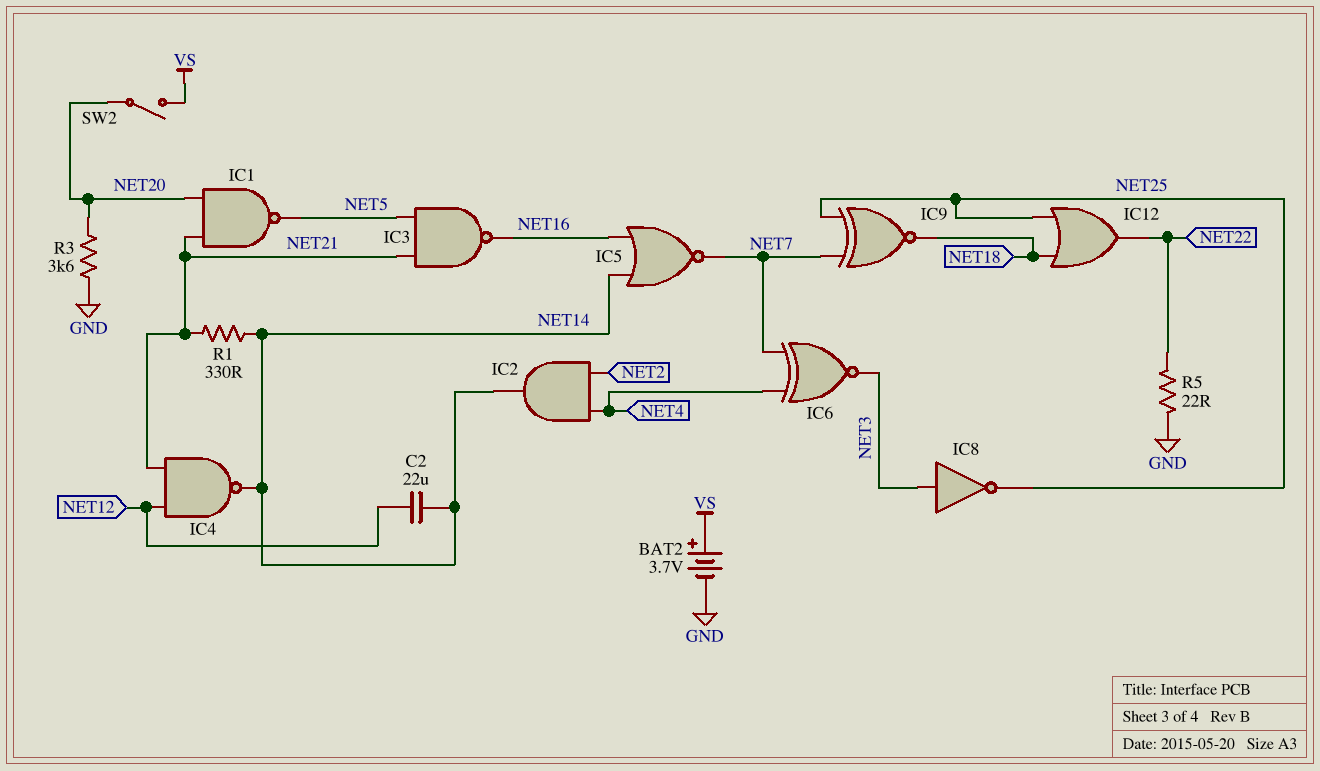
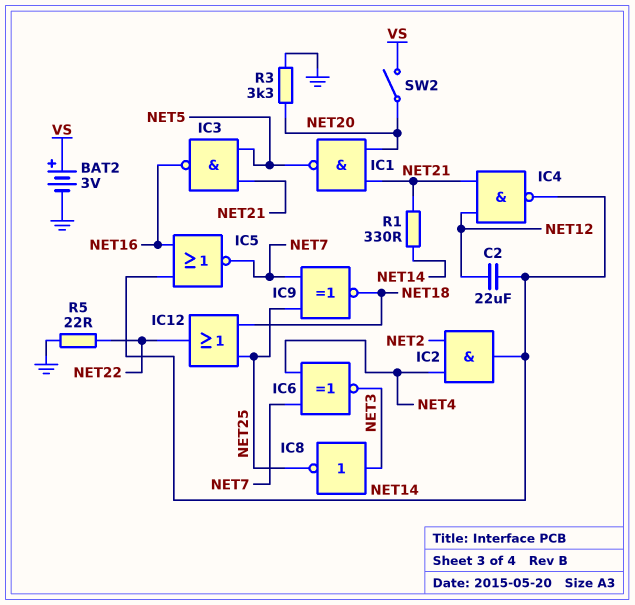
BAT2: 3.7V (plus VS, minus GND) -> 3V (plus VS, minus GND)
R3: 3.6k (GND, NET20) -> 3.3k (GND, NET20)

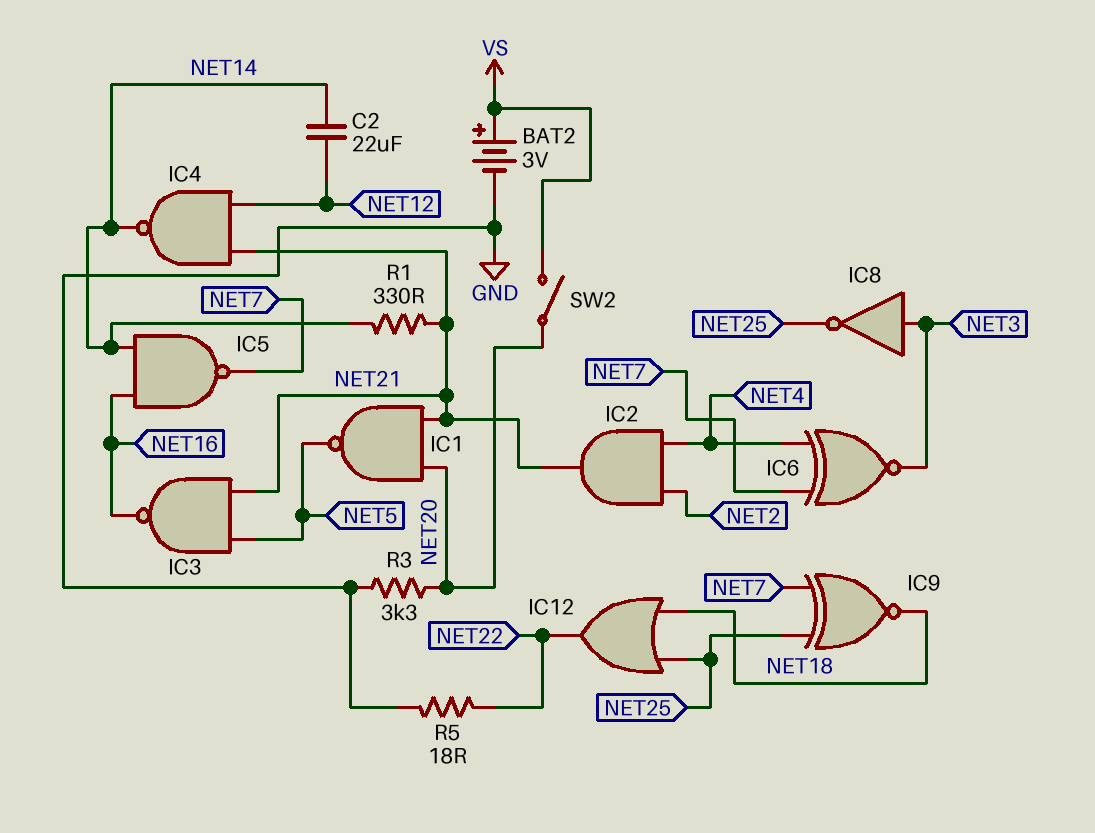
IC2: AND (in NET2, in NET4, out NET14) -> AND (in NET2, in NET4, out NET21)
IC5: NOR (in NET14, in NET16, out NET7) -> NAND (in NET14, in NET16, out NET7)
R5: 22 (GND, NET22) -> 18 (GND, NET22)

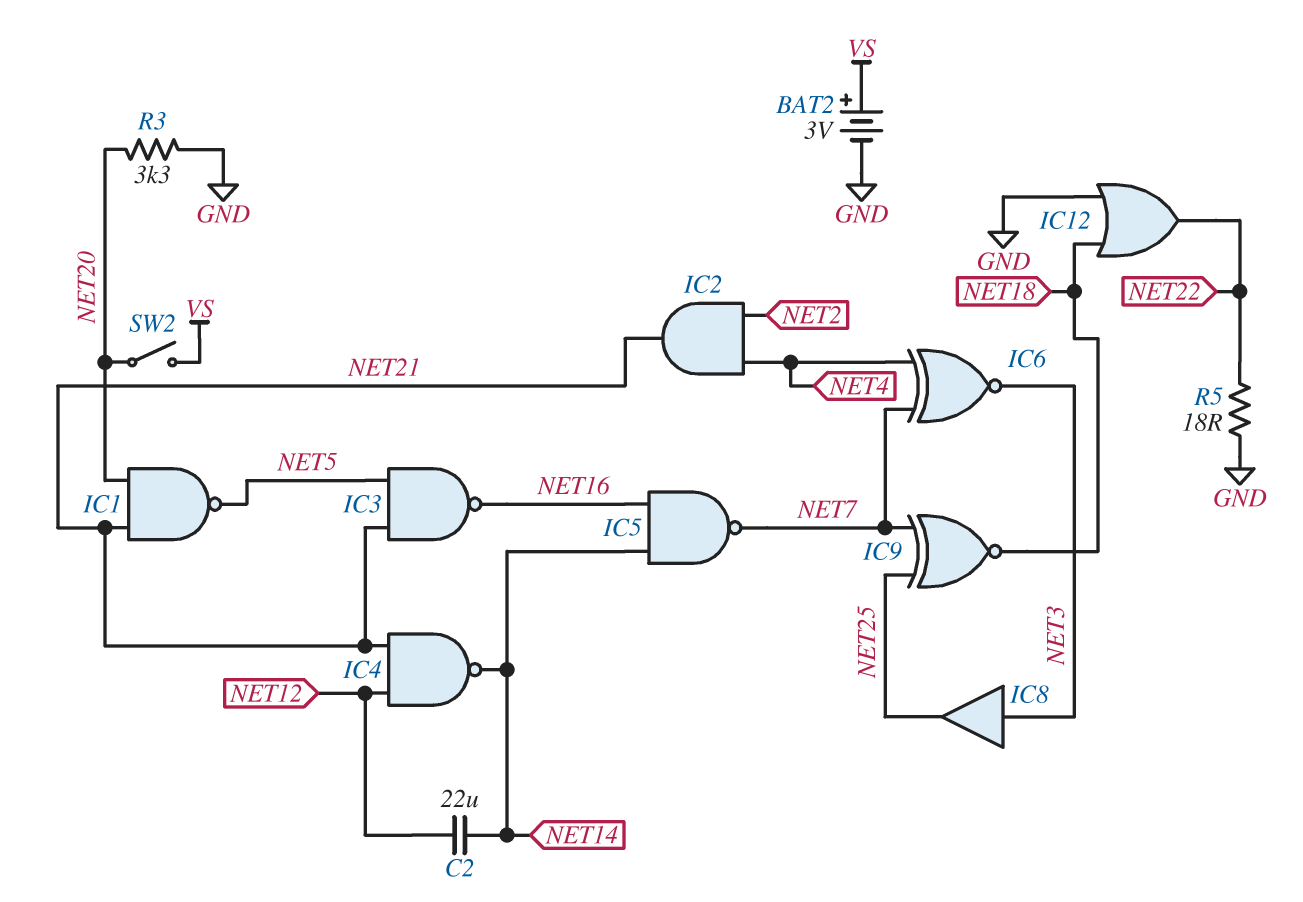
IC8: NOT (in NET3, out NET25) -> buffer (in NET3, out NET25)
IC12: OR (in NET18, in NET25, out NET22) -> OR (in GND, in NET18, out NET22)
R1: 330 (NET14, NET21) -> none

